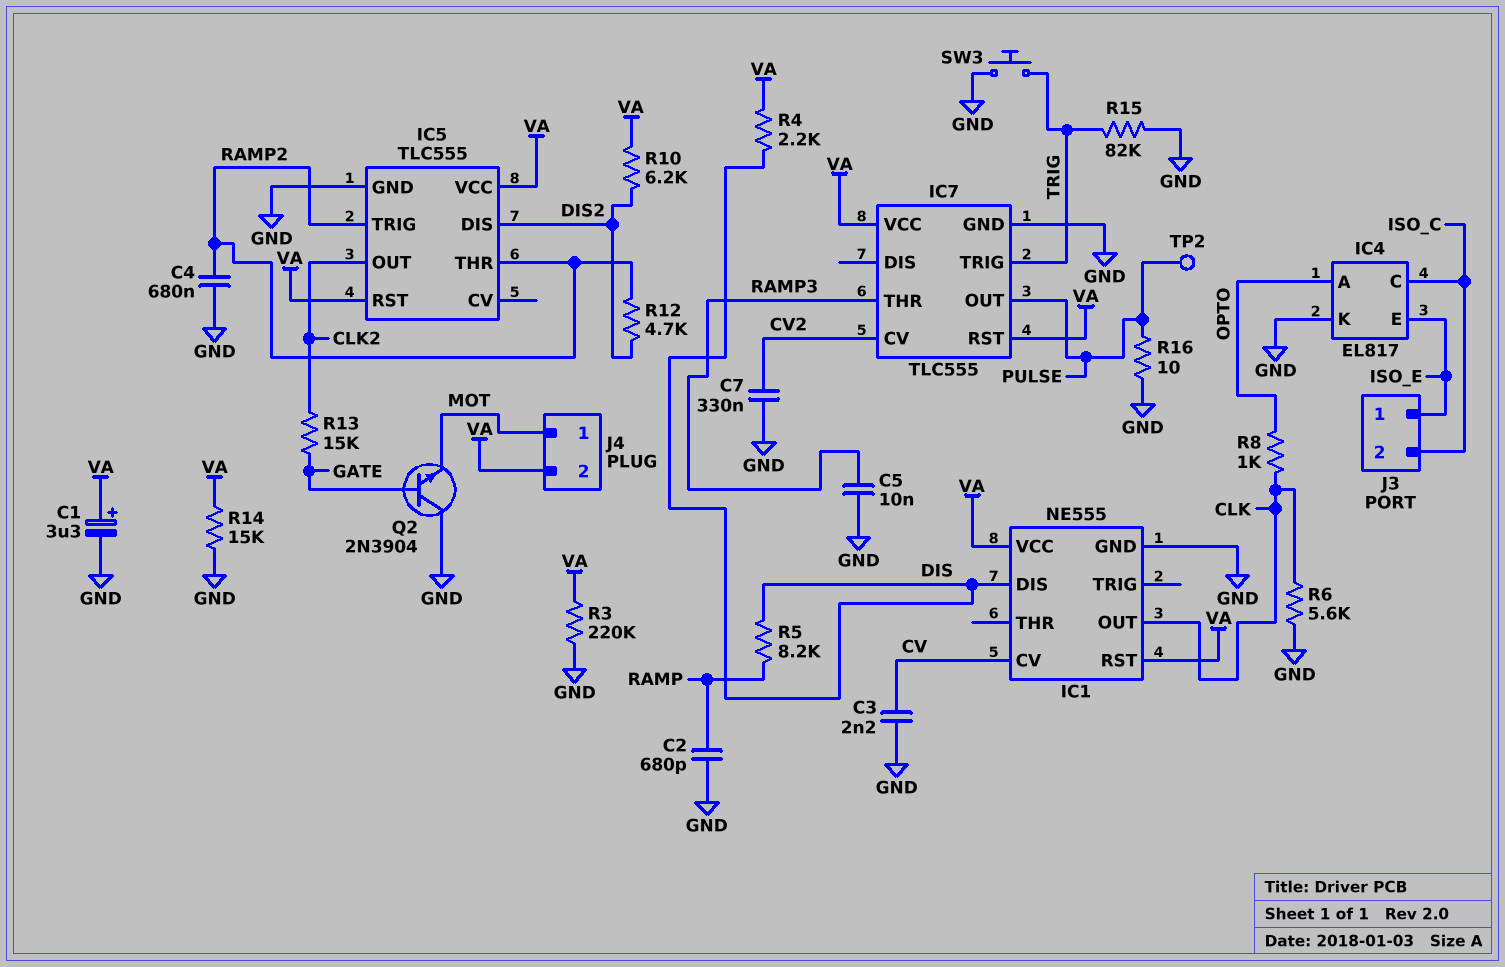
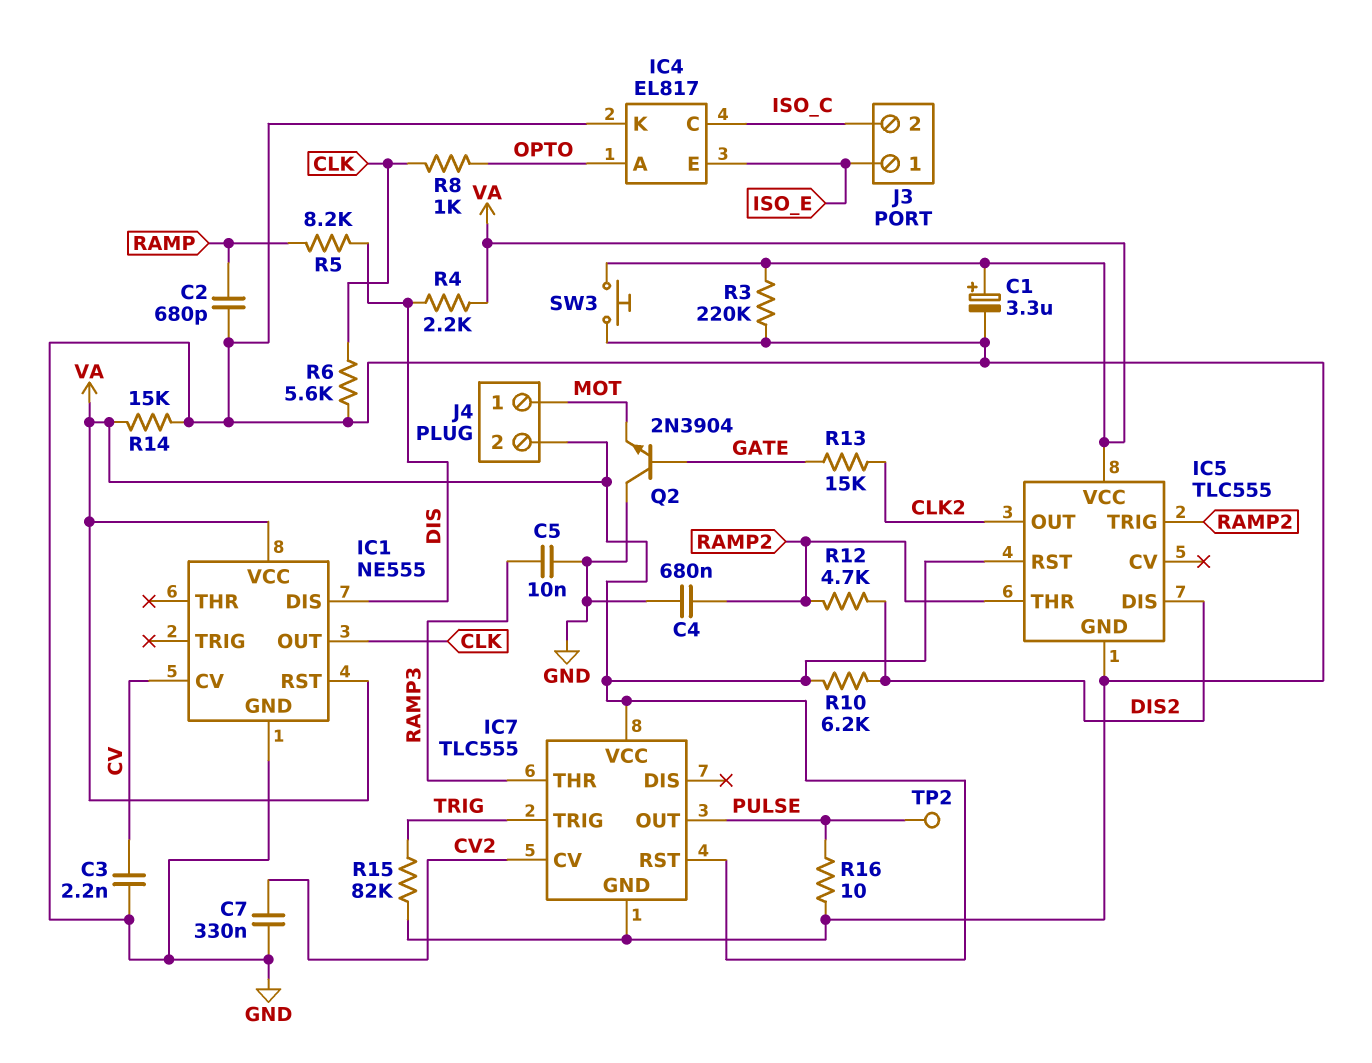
SW3: button (GND, TRIG) -> button (GND, VA)

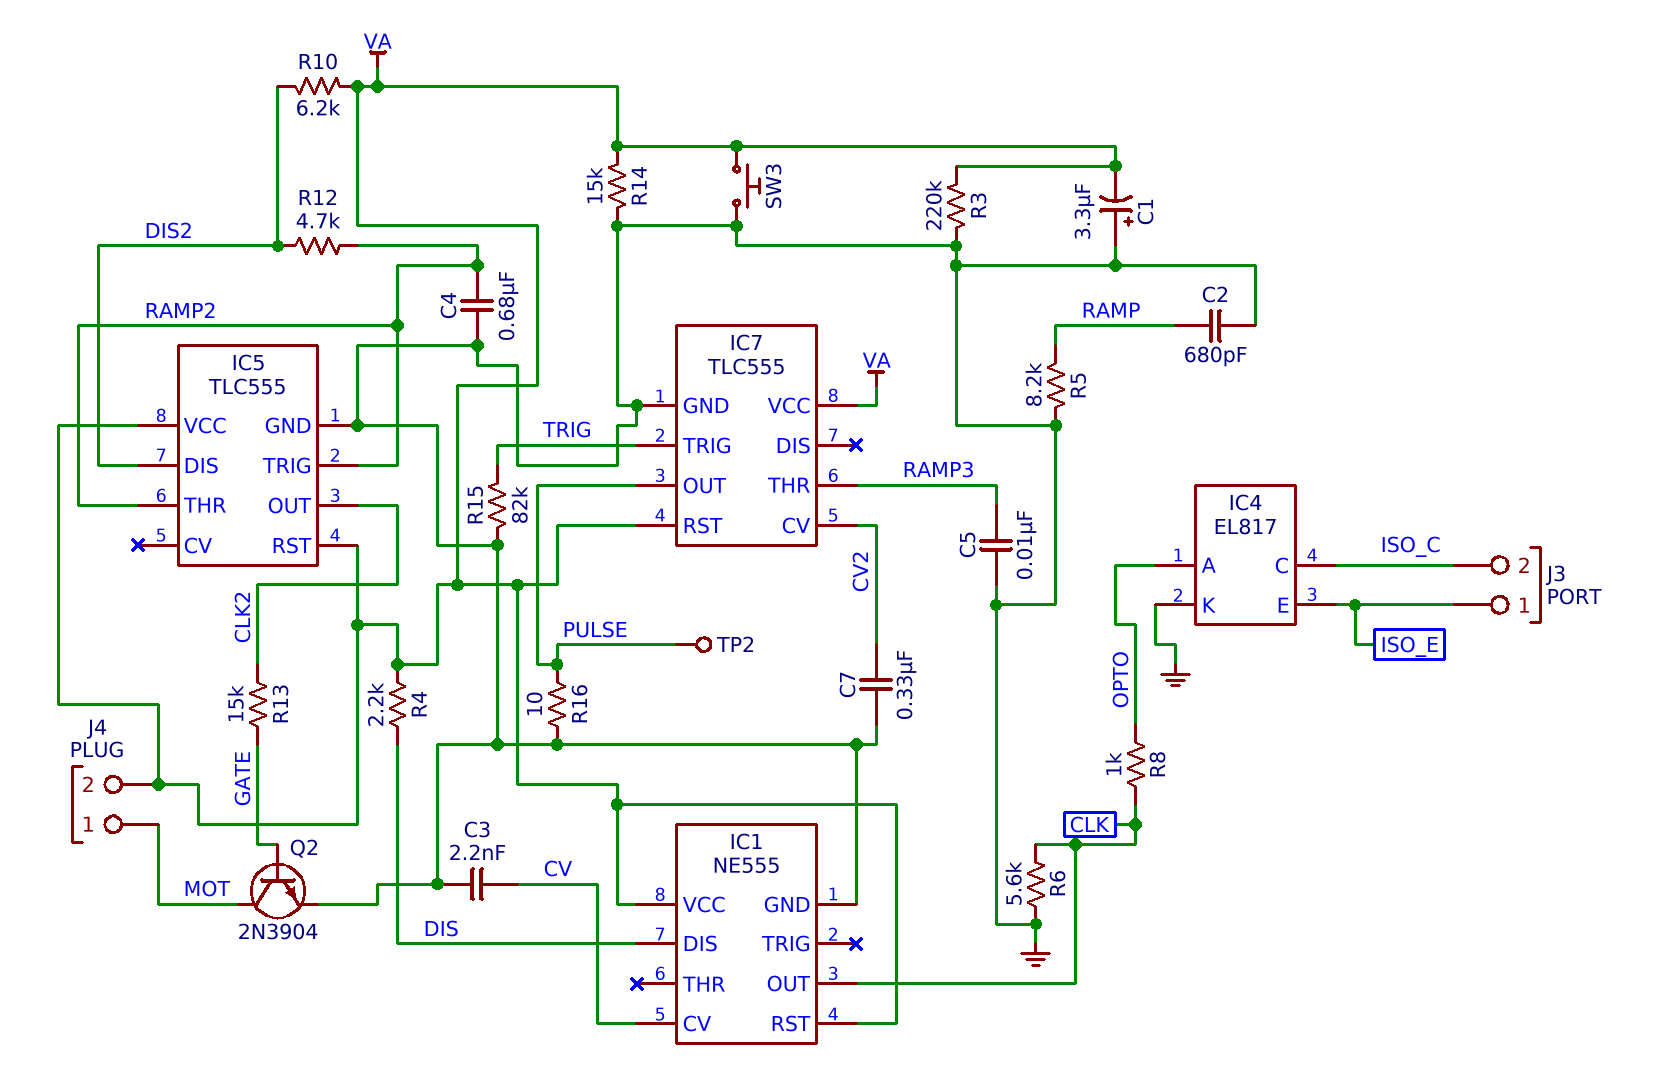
C1: 3.3uF (plus VA, minus GND) -> 3.3uF (plus GND, minus VA)
Q2: NPN 2N3904 (B GATE, C GND, E MOT) -> NPN 2N3904 (B GATE, C MOT, E GND)
R5: 8.2k (DIS, RAMP) -> 8.2k (GND, RAMP)

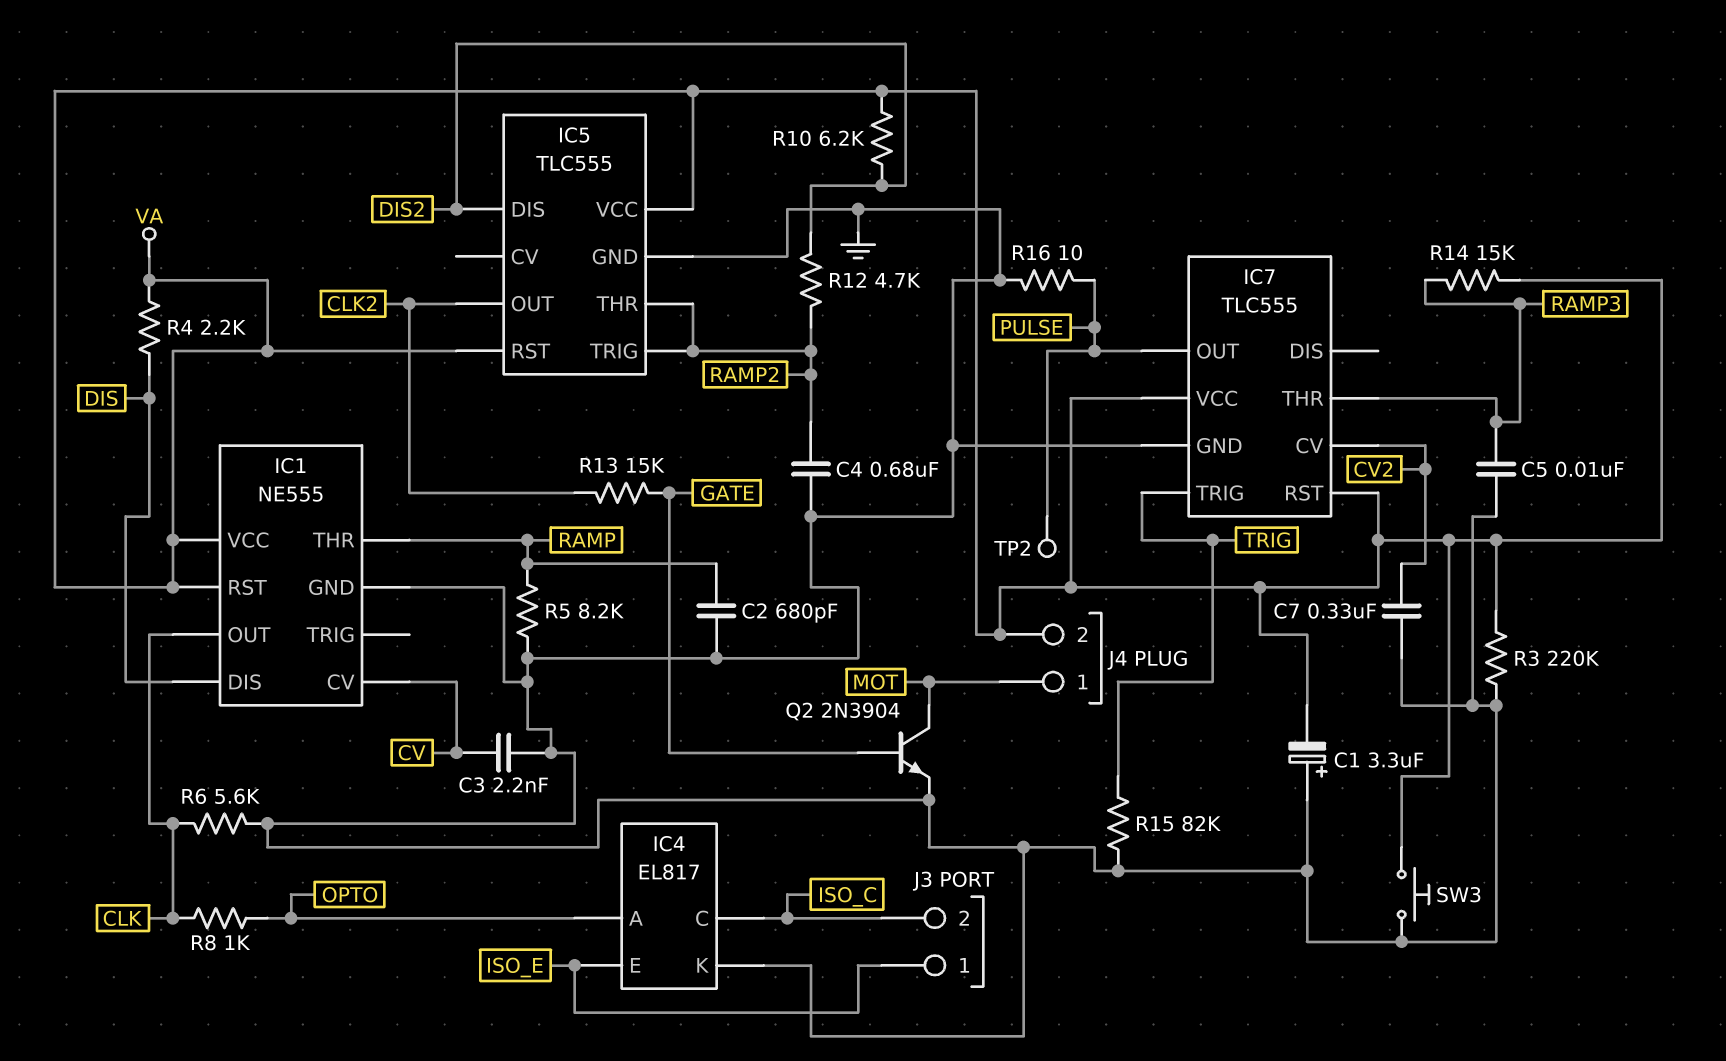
IC1 pin THR: none -> RAMP
R14: 15k (GND, VA) -> 15k (RAMP3, VA)

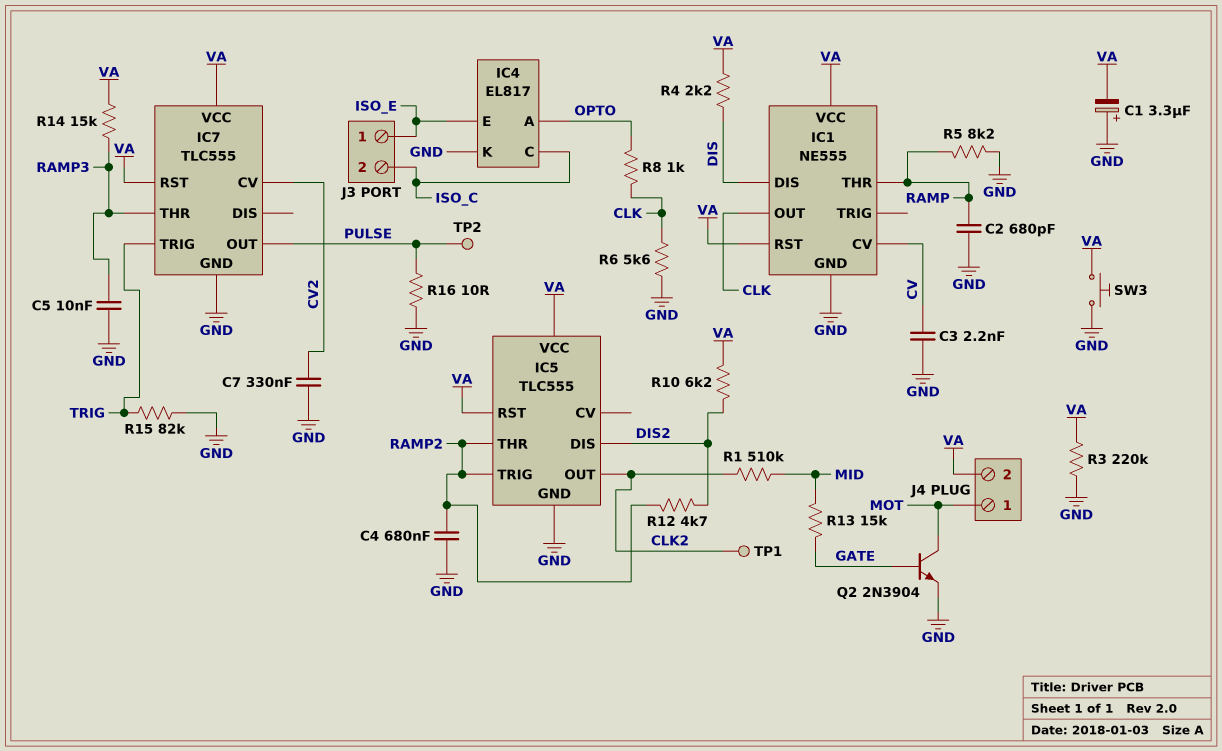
R1: none -> 510k (CLK2, MID)
R13: 15k (CLK2, GATE) -> 15k (GATE, MID)
TP1: none -> test point (CLK2)

